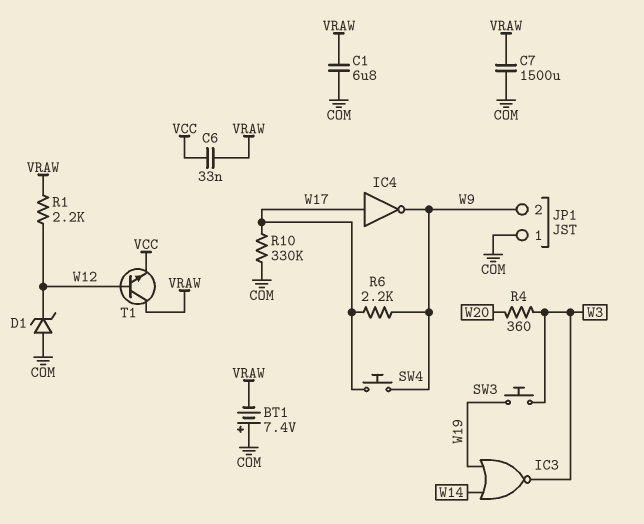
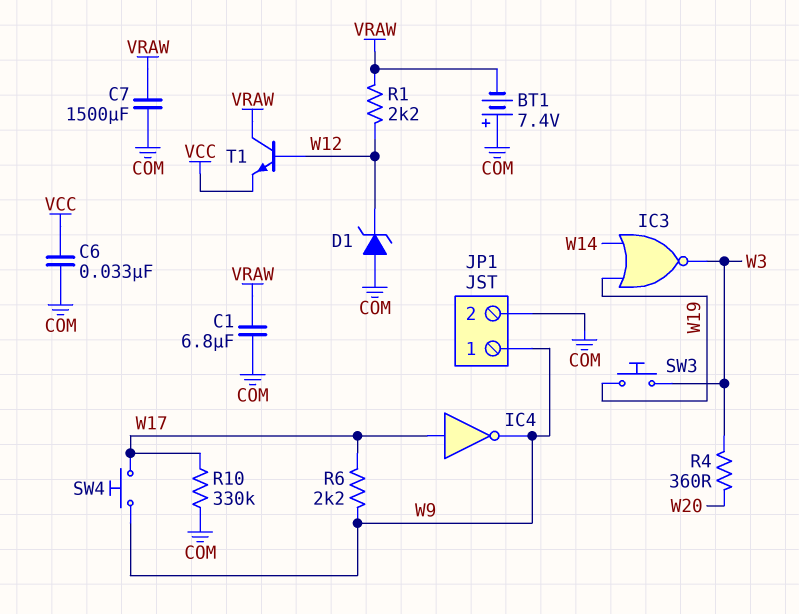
C6: 33nF (VCC, VRAW) -> 33nF (COM, VCC)
JP1 pin 1: COM -> W9
JP1 pin 2: W9 -> COM

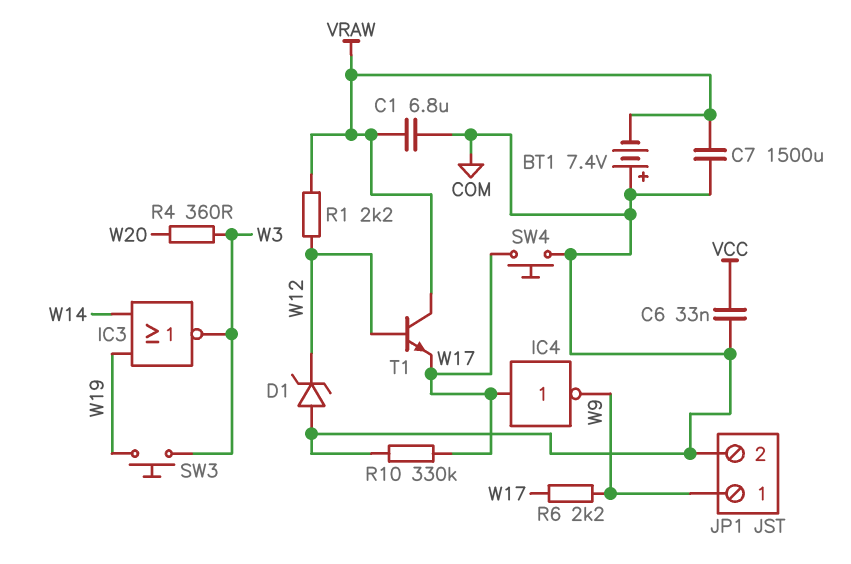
SW4: button (W9, W17) -> button (COM, W17)
T1: NPN (B W12, C VRAW, E VCC) -> NPN (B W12, C VRAW, E W17)

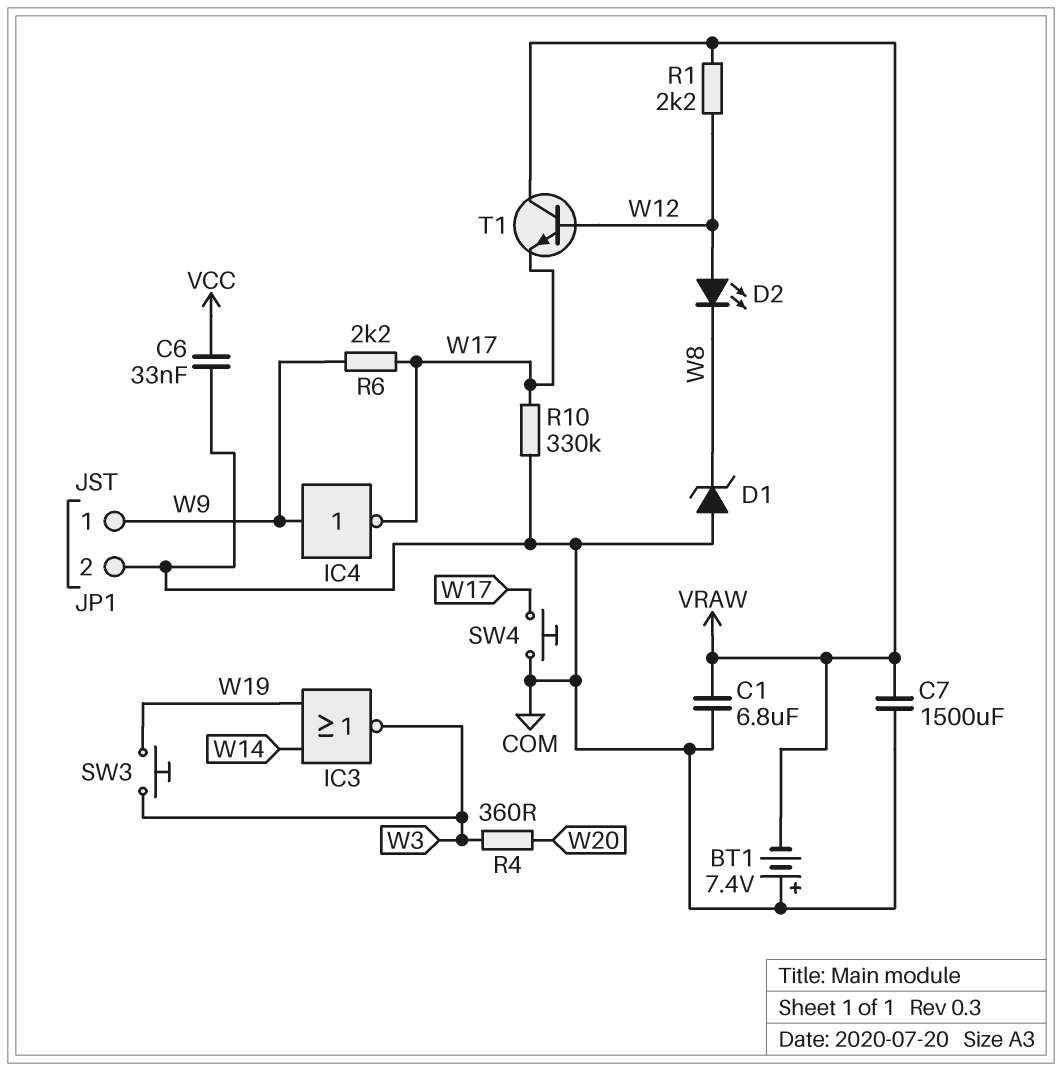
D1: zener (A COM, K W12) -> zener (A COM, K W8)
D2: none -> LED (A W12, K W8)
IC4: NOT (in W17, out W9) -> NOT (in W9, out W17)

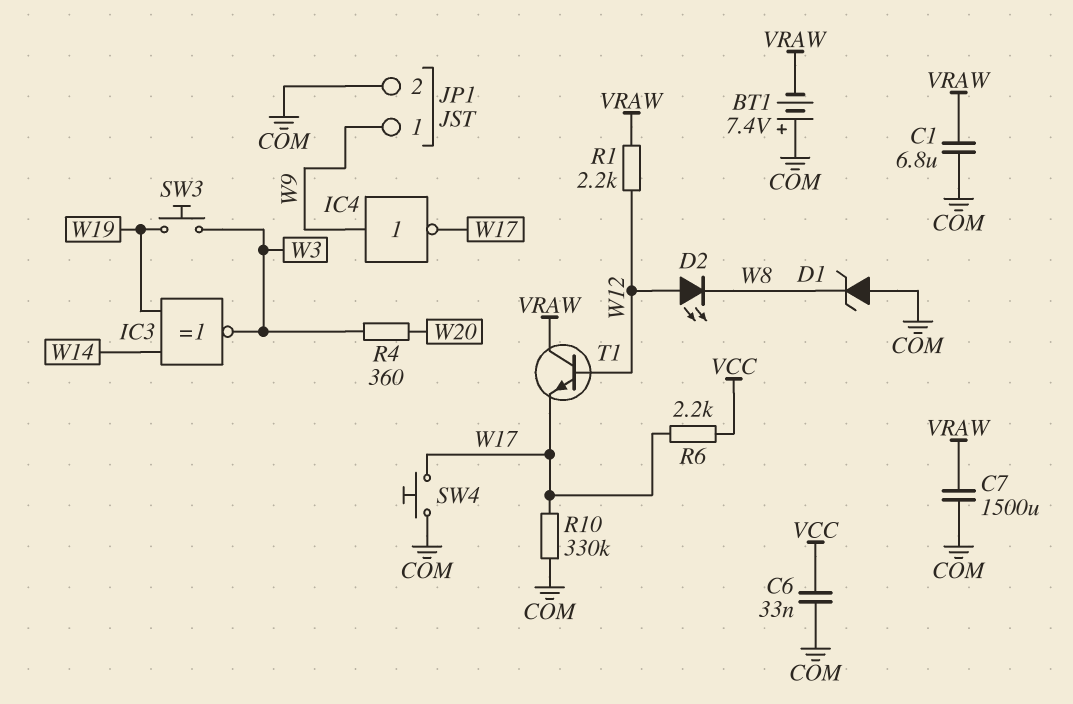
IC3: NOR (in W14, in W19, out W3) -> XNOR (in W14, in W19, out W3)
R6: 2.2k (W9, W17) -> 2.2k (VCC, W17)

